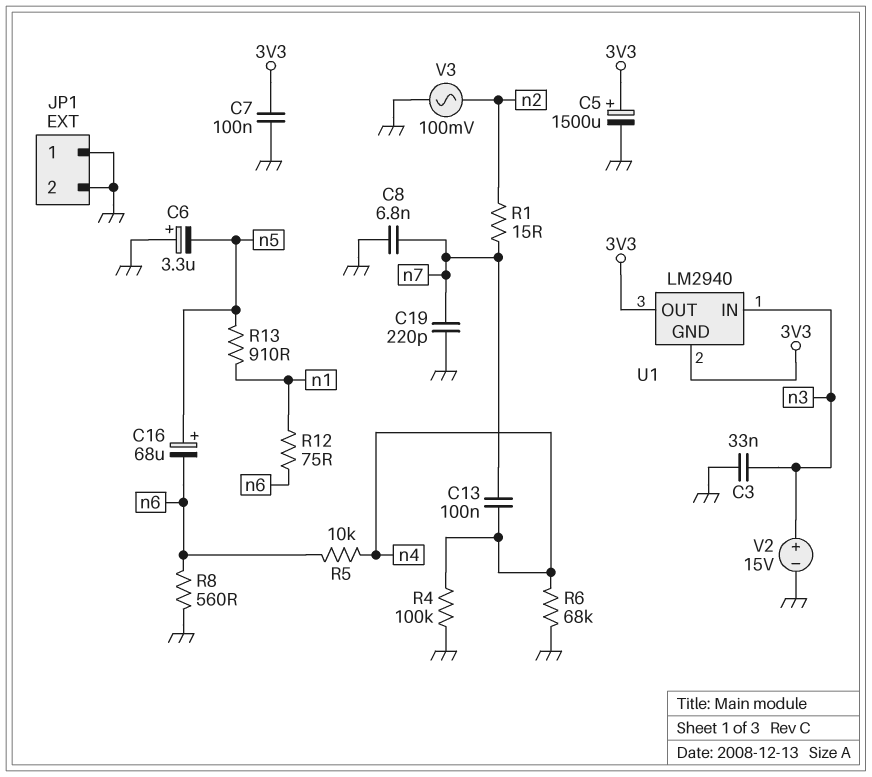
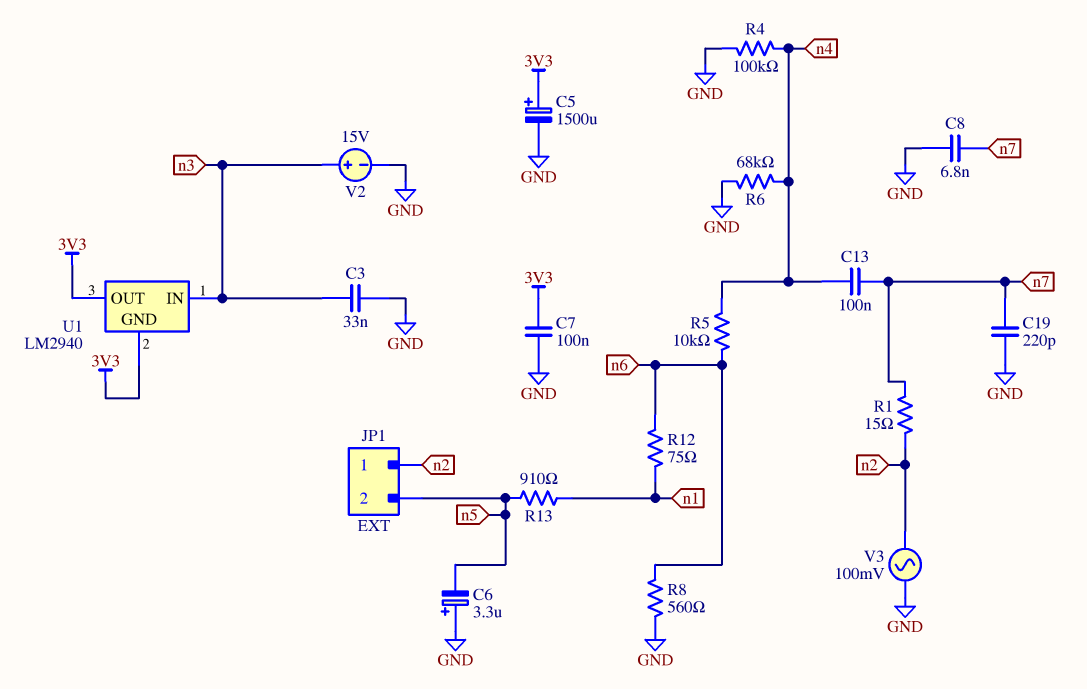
C16: 68uF (plus n5, minus n6) -> none
JP1 pin 1: GND -> n2
JP1 pin 2: GND -> n5

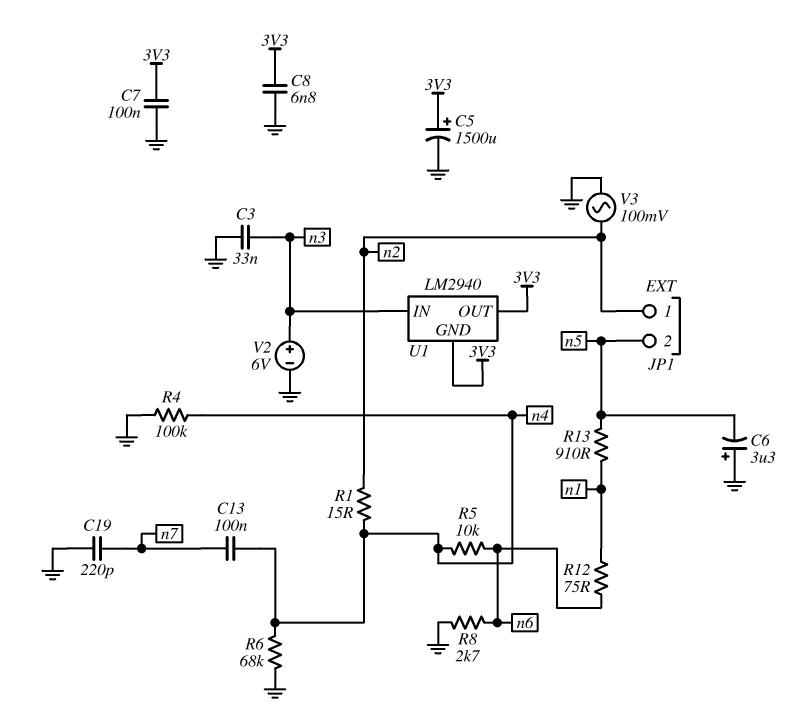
C8: 6.8nF (GND, n7) -> 6.8nF (3V3, GND)
R1: 15 (n2, n7) -> 15 (n2, n4)
R8: 560 (GND, n6) -> 2.7k (GND, n6)
V2: 15V (plus n3, minus GND) -> 6V (plus n3, minus GND)

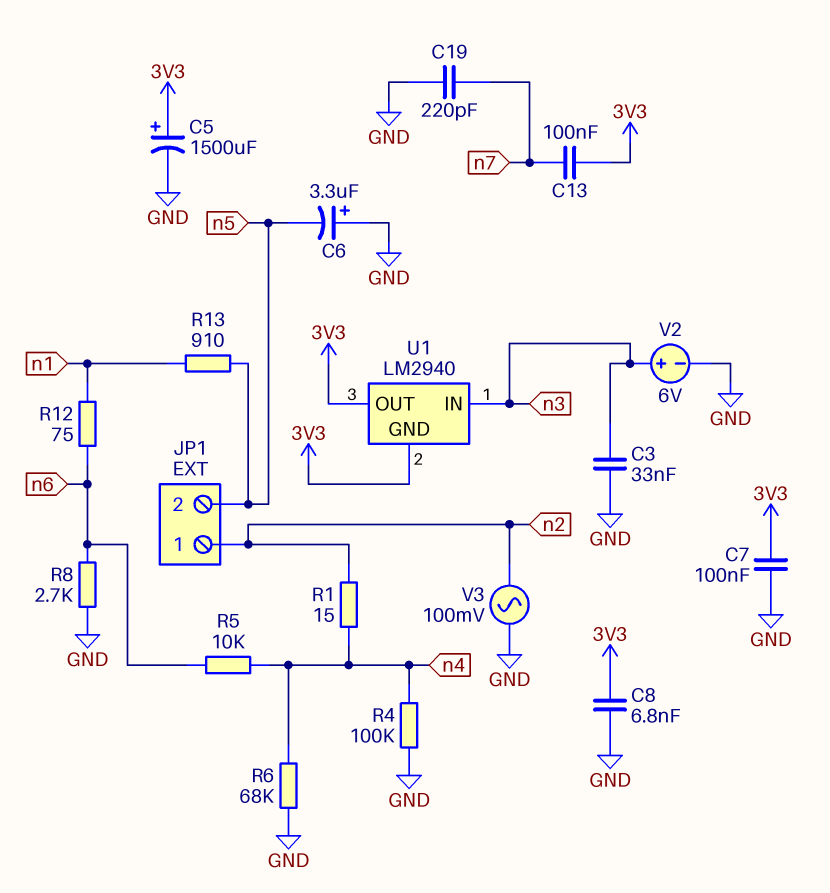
C13: 100nF (n4, n7) -> 100nF (3V3, n7)

